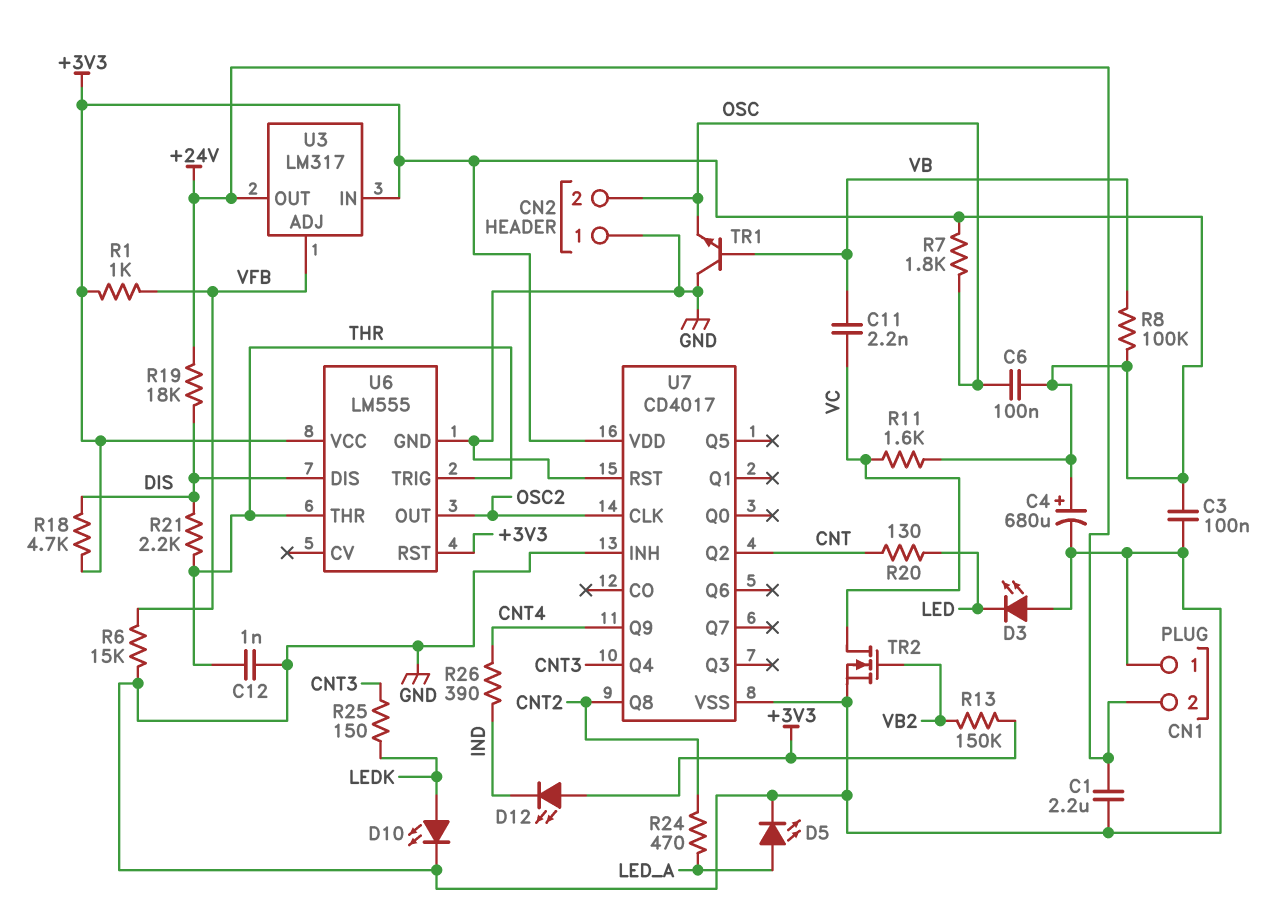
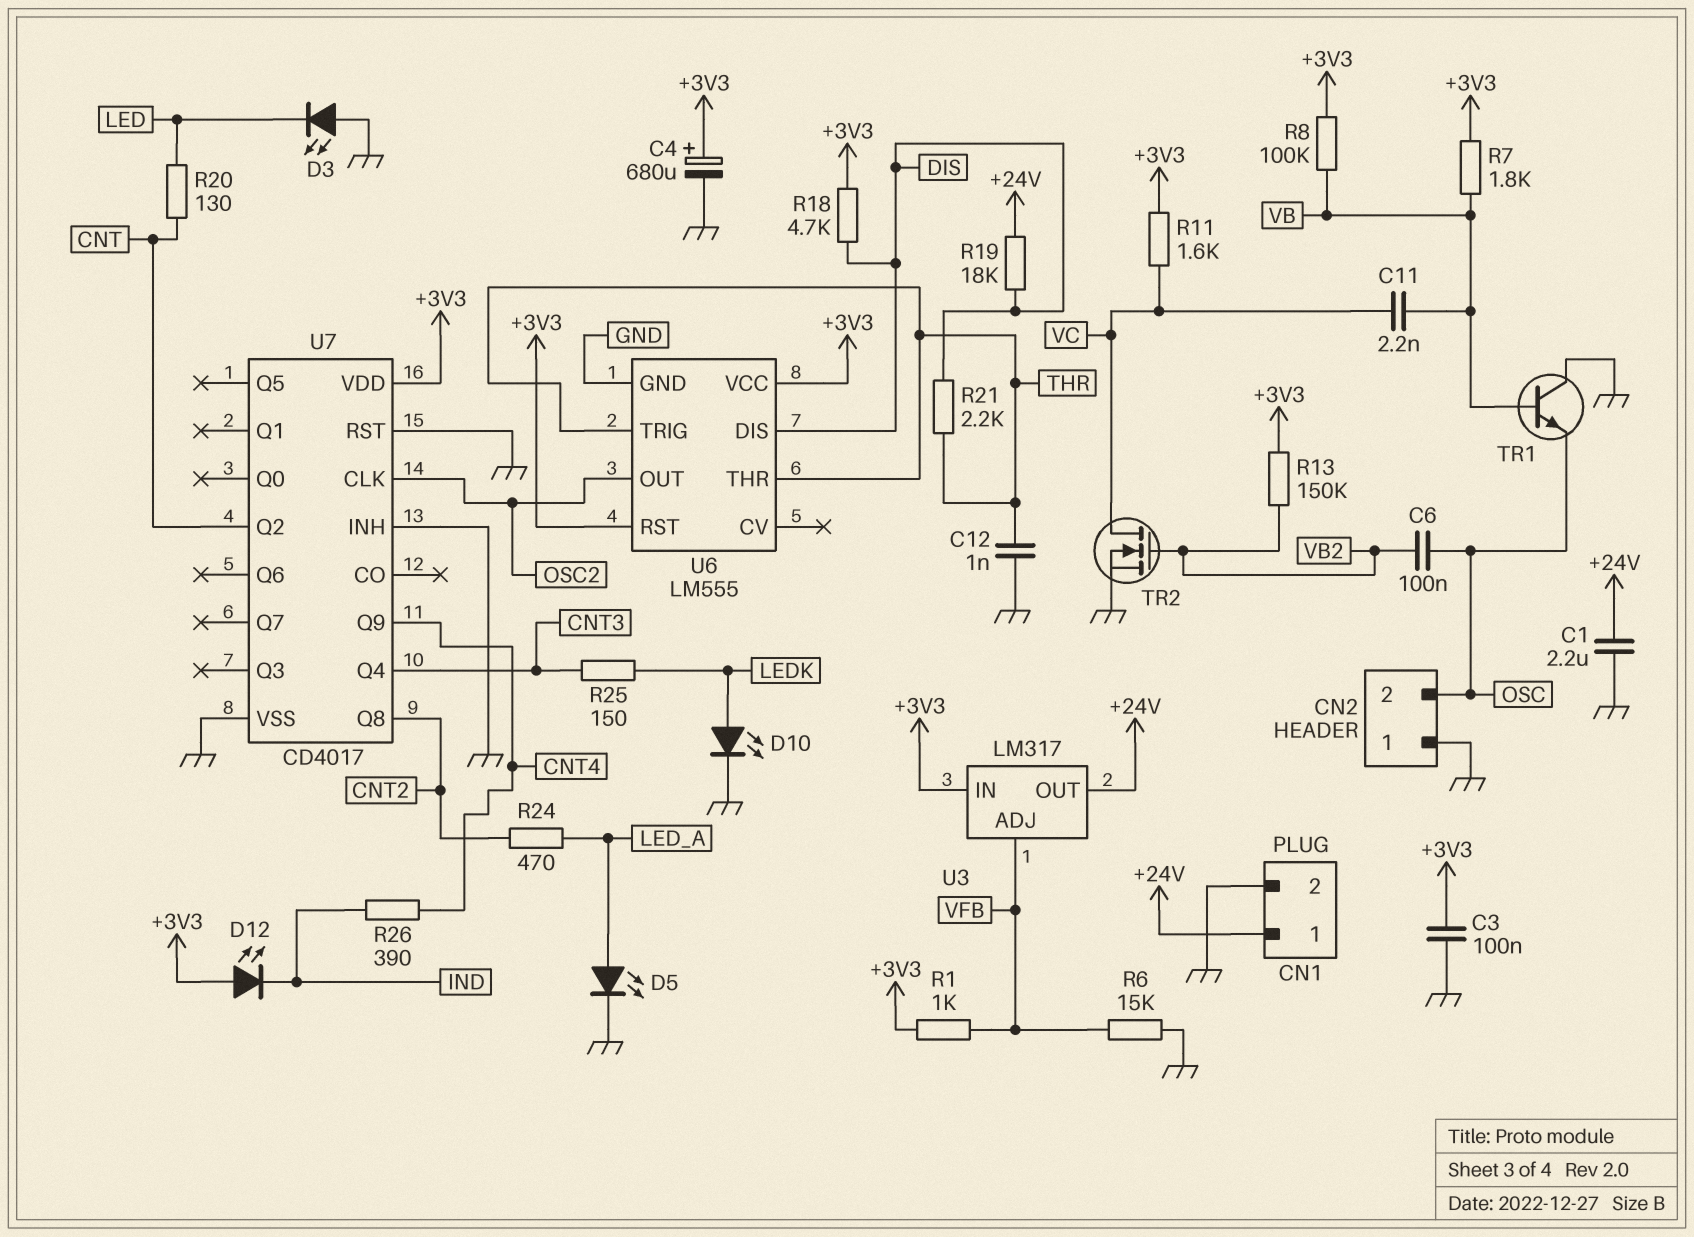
C6: 100nF (+3V3, OSC) -> 100nF (OSC, VB2)
CN1 pin 1: GND -> +24V
CN1 pin 2: +24V -> GND
R7: 1.8k (+3V3, OSC) -> 1.8k (+3V3, VB)

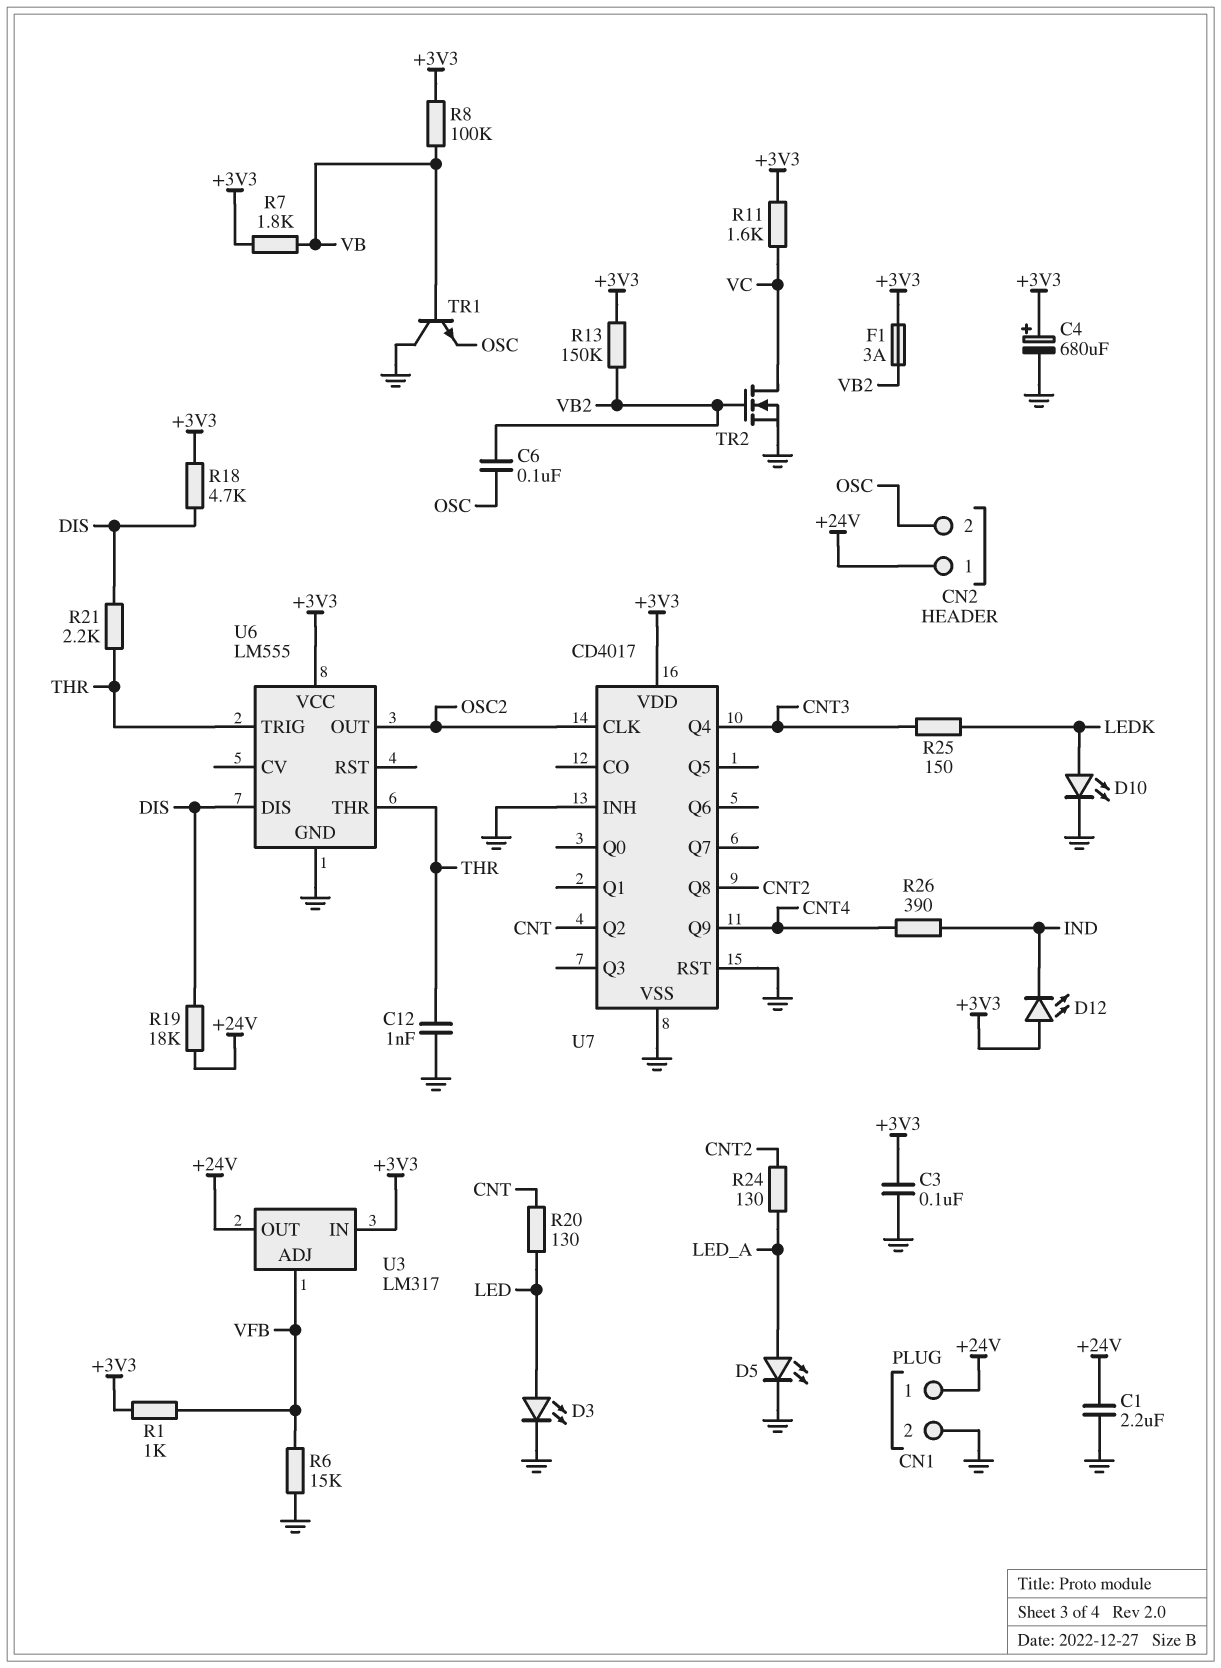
C11: 2.2nF (VB, VC) -> none
CN2 pin 1: GND -> +24V
D3: LED (A GND, K LED) -> LED (A LED, K GND)
F1: none -> 3A (+3V3, VB2)
R24: 470 (CNT2, LED_A) -> 130 (CNT2, LED_A)
U6 pin RST: +3V3 -> none

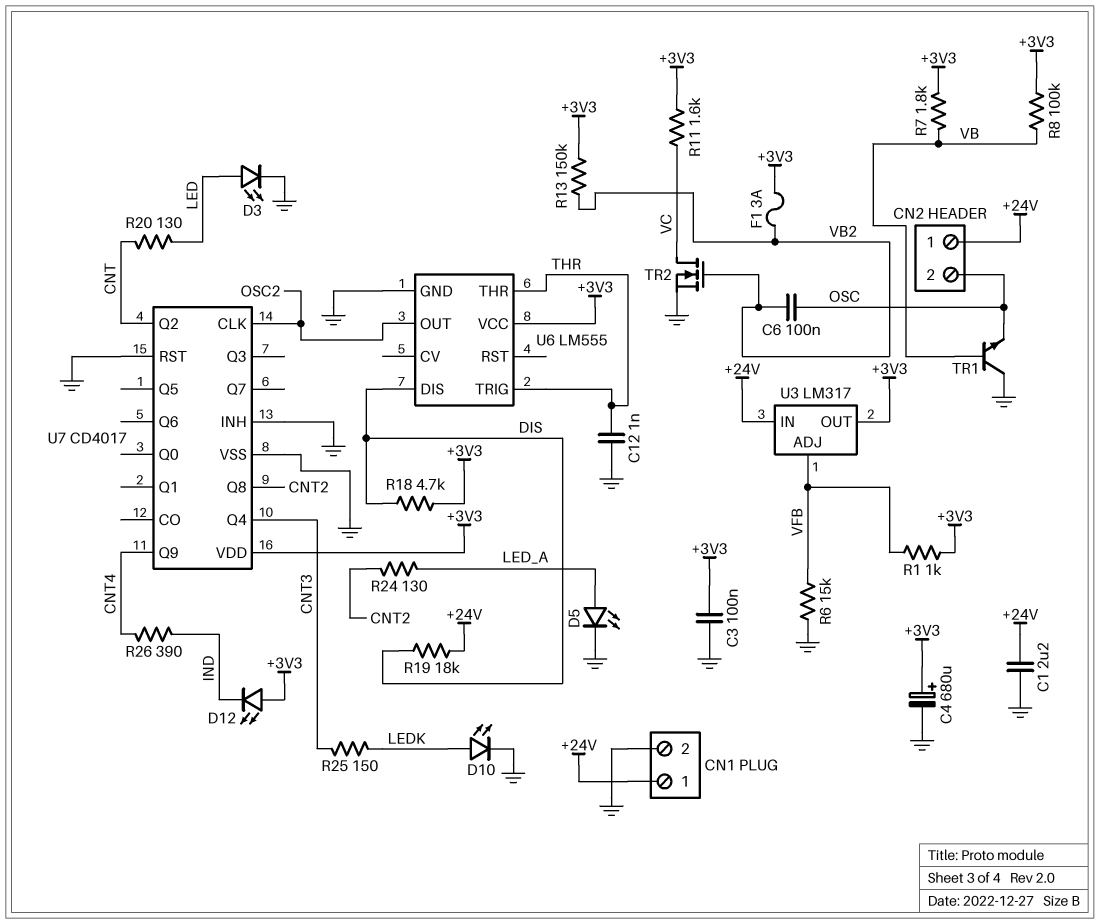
R21: 2.2k (DIS, THR) -> none
U3 pin IN: +3V3 -> +24V
U3 pin OUT: +24V -> +3V3

